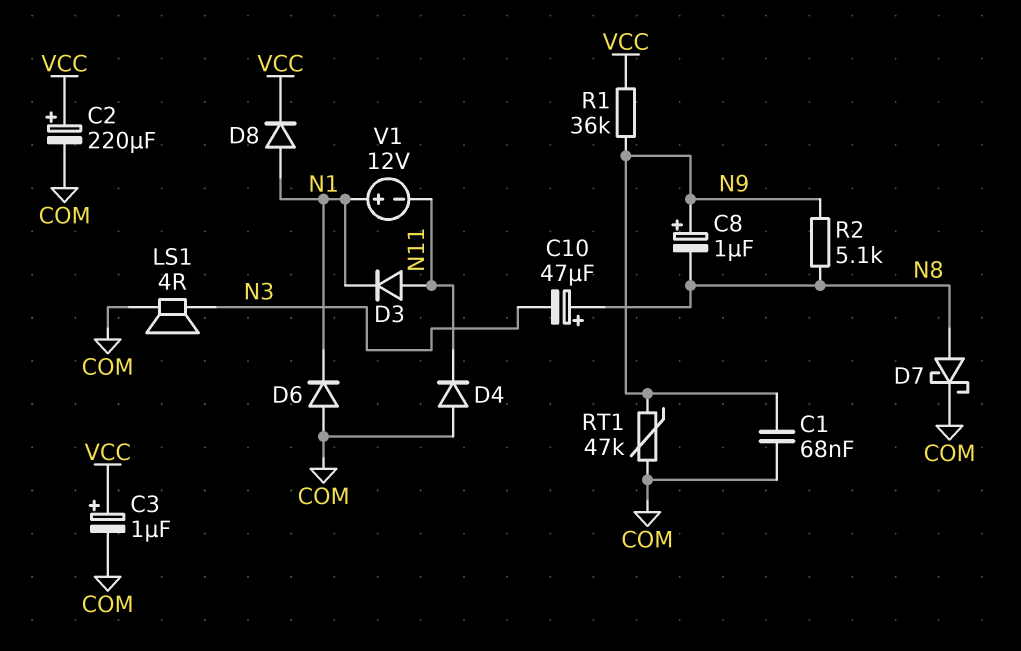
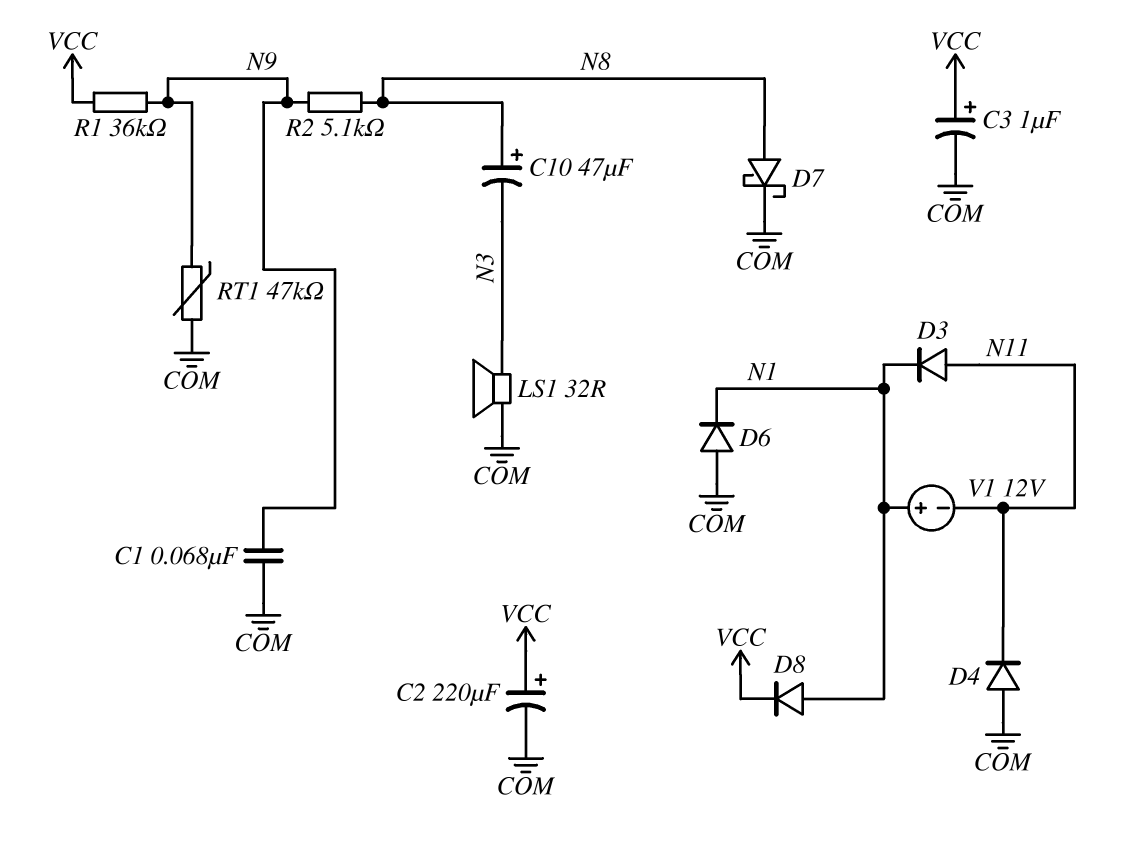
C8: 1uF (plus N9, minus N8) -> none
LS1: speaker 4R (COM, N3) -> speaker 32R (COM, N3)

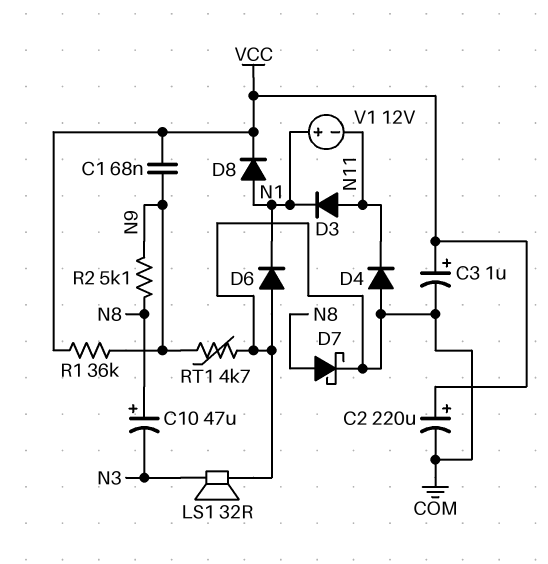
C1: 68nF (COM, N9) -> 68nF (N9, VCC)
RT1: 47k (COM, N9) -> 4.7k (COM, N9)

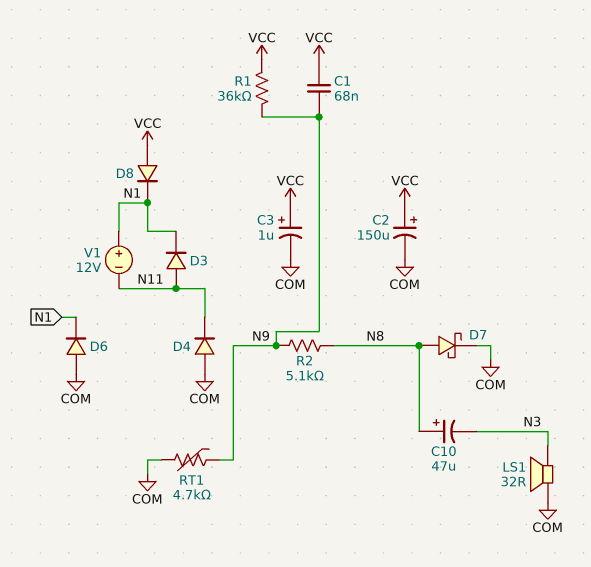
C2: 220uF (plus VCC, minus COM) -> 150uF (plus VCC, minus COM)
D8: diode (A N1, K VCC) -> diode (A VCC, K N1)

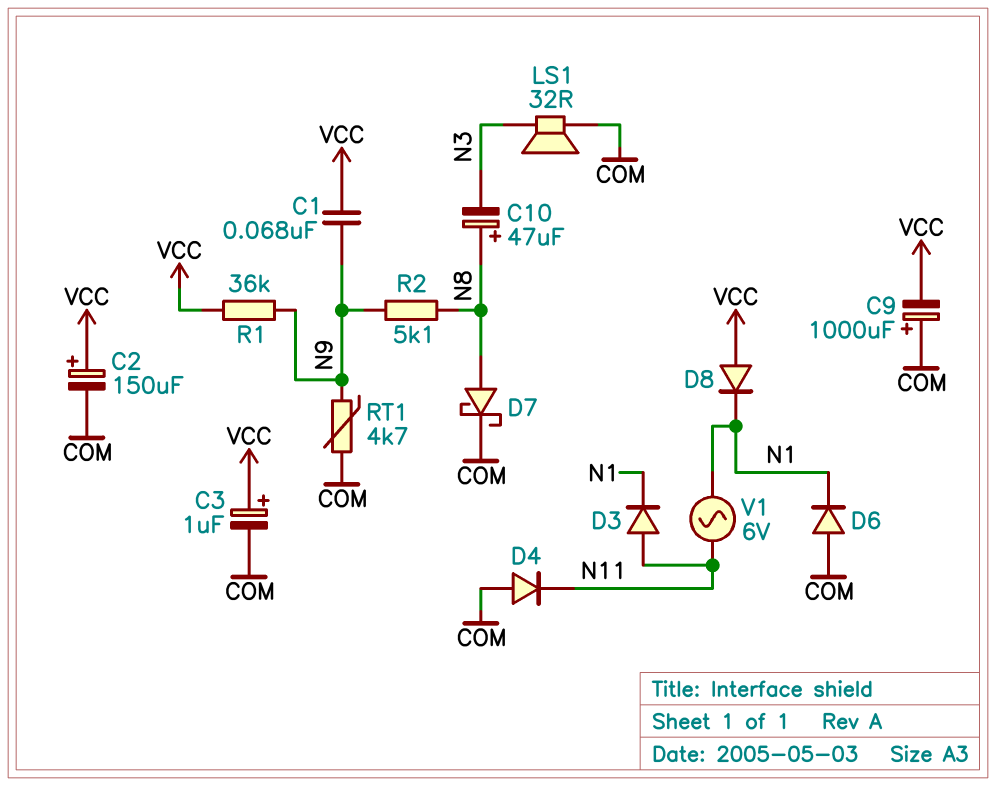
C9: none -> 1000uF (plus COM, minus VCC)
V1: 12V (plus N1, minus N11) -> AC 6V (N1, N11)

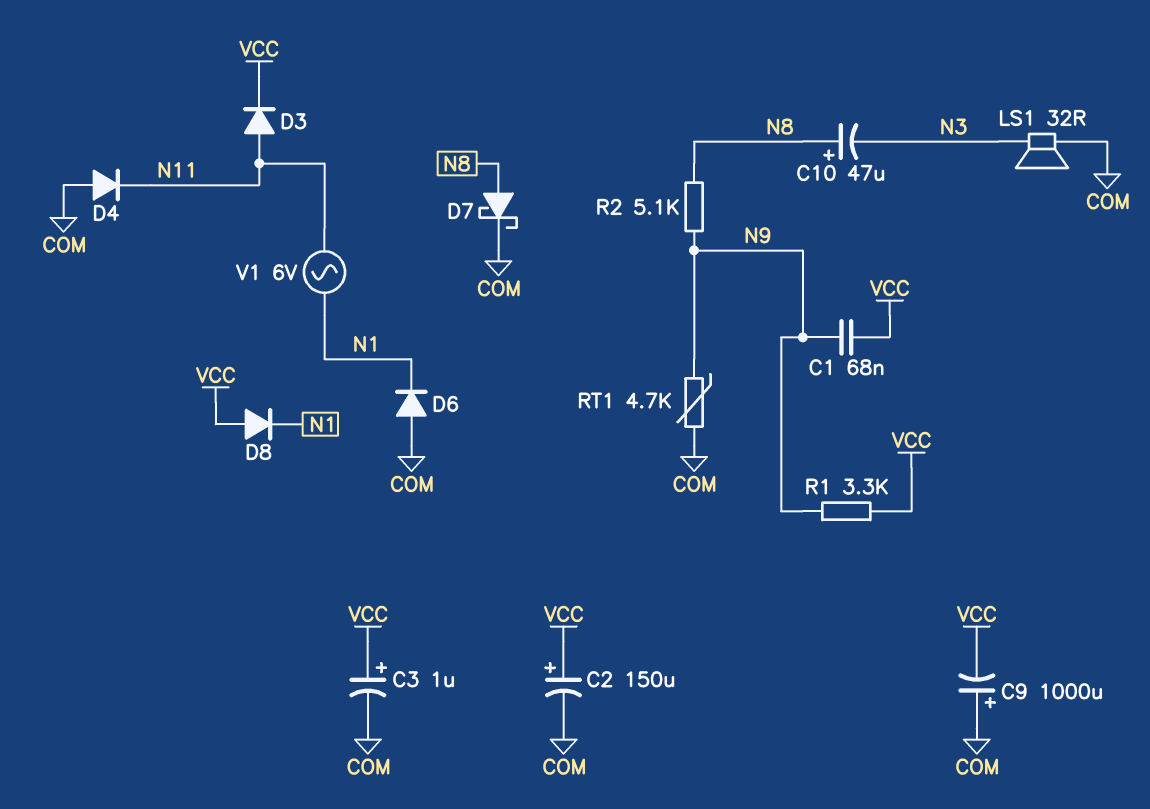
D3: diode (A N11, K N1) -> diode (A N11, K VCC)
R1: 36k (N9, VCC) -> 3.3k (N9, VCC)

